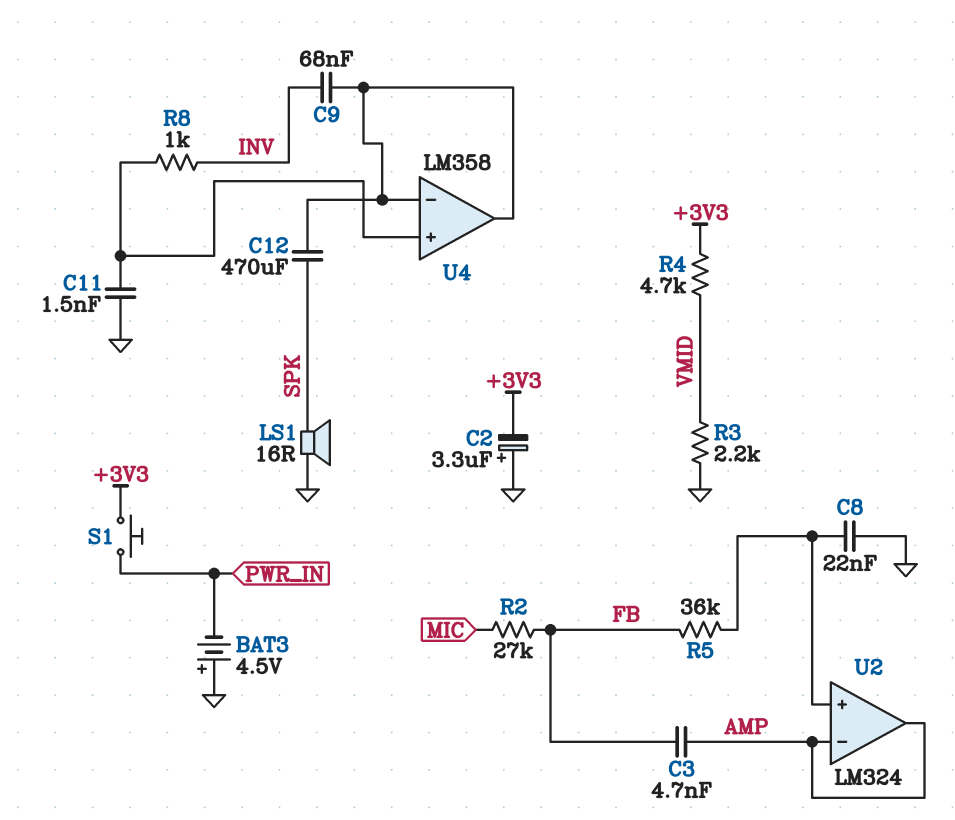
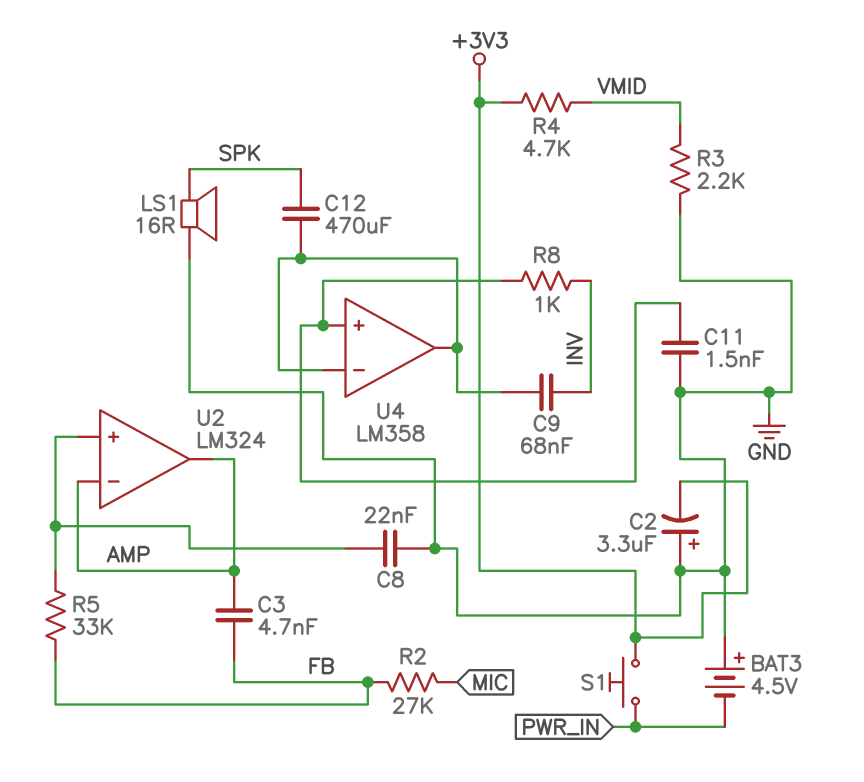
R5: 36k (FB, U2/in+) -> 33k (FB, U2/in+)

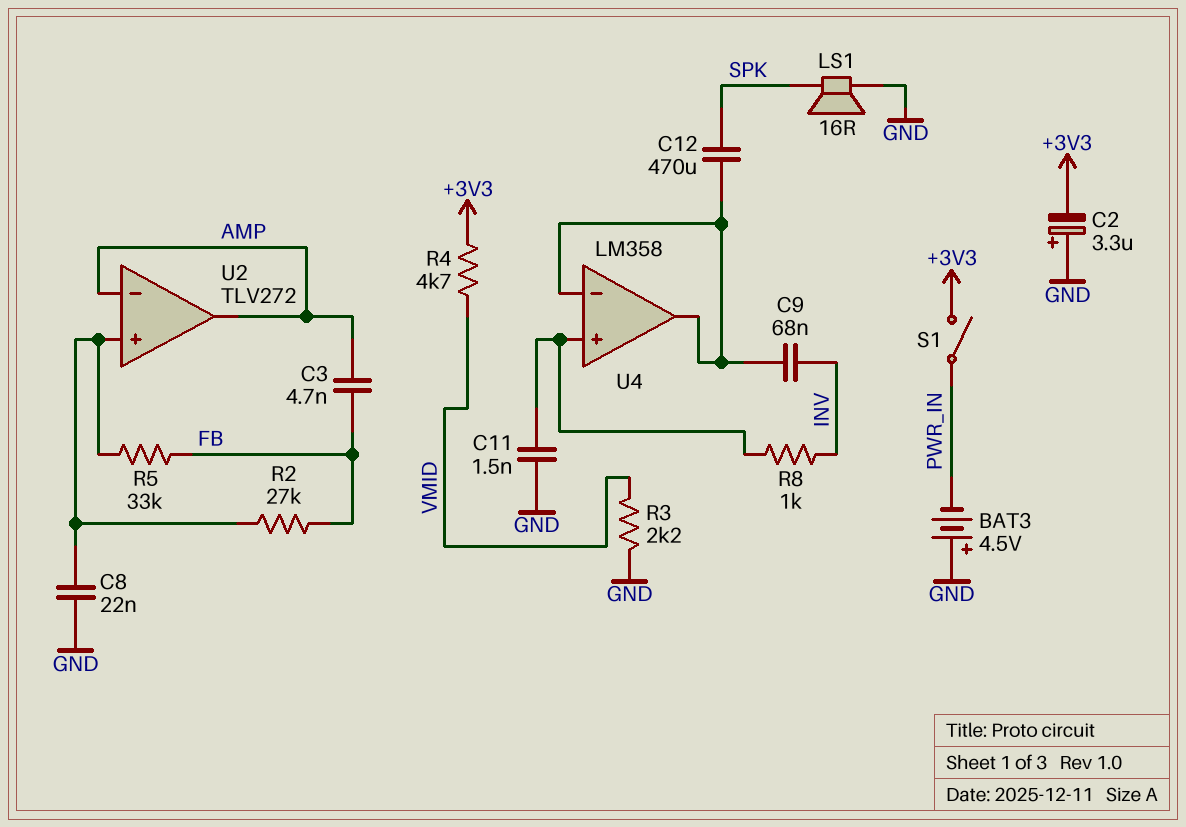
R2: 27k (FB, MIC) -> 27k (FB, U2/in+)
S1: button (+3V3, PWR_IN) -> switch (+3V3, PWR_IN)
U2: LM324 -> TLV272

